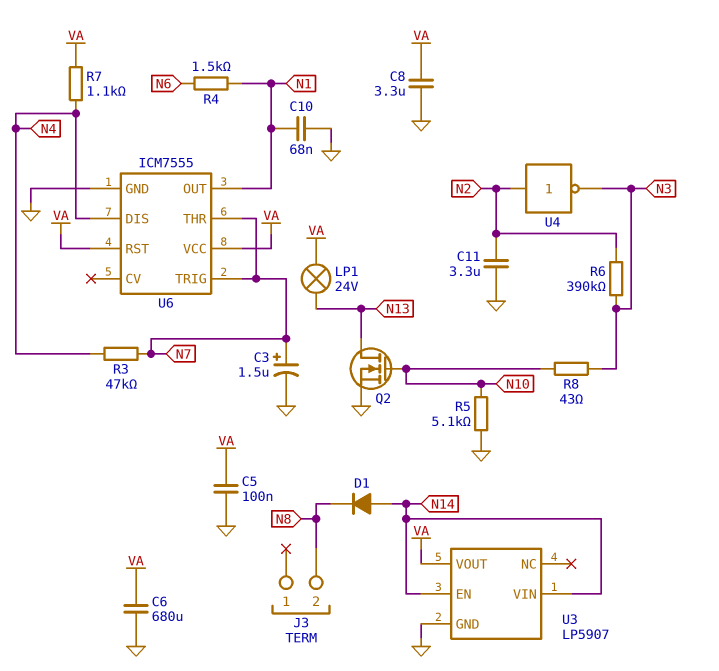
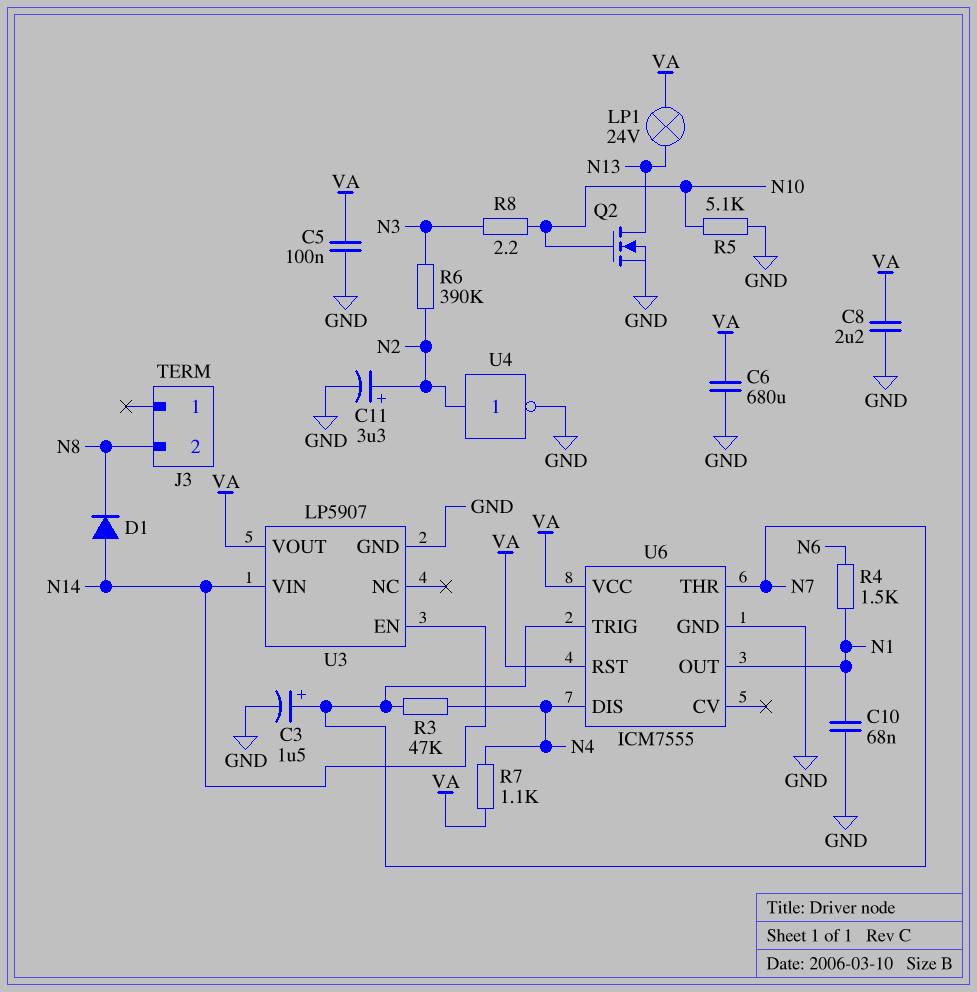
C8: 3.3uF (GND, VA) -> 2.2uF (GND, VA)
C11: 3.3uF (GND, N2) -> 3.3uF (plus N2, minus GND)
R8: 43 (N3, N10) -> 2.2 (N3, N10)
U4: NOT (in N2, out N3) -> NOT (in N2, out GND)

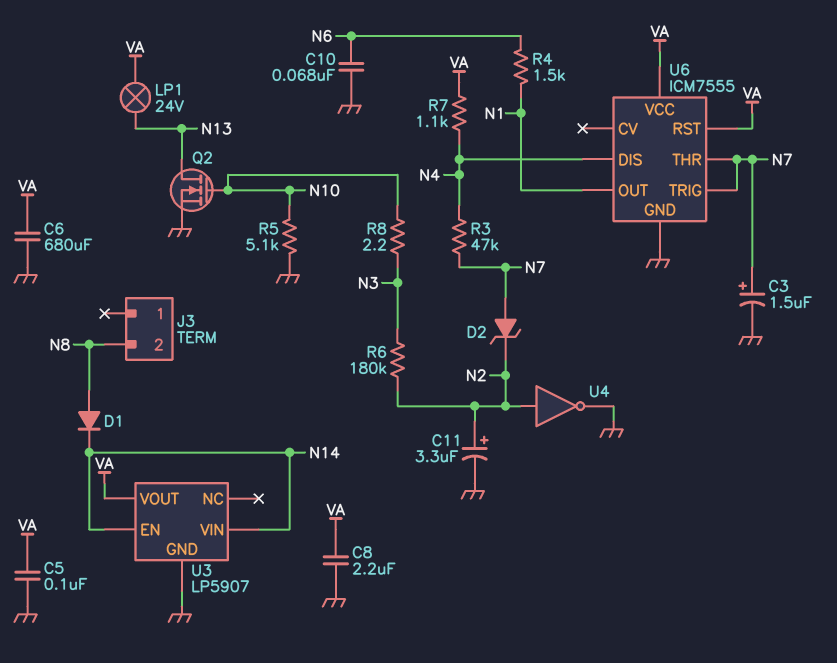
C10: 68nF (GND, N1) -> 68nF (GND, N6)
D1: diode (A N14, K N8) -> diode (A N8, K N14)
D2: none -> zener (A N7, K N2)
R6: 390k (N2, N3) -> 180k (N2, N3)

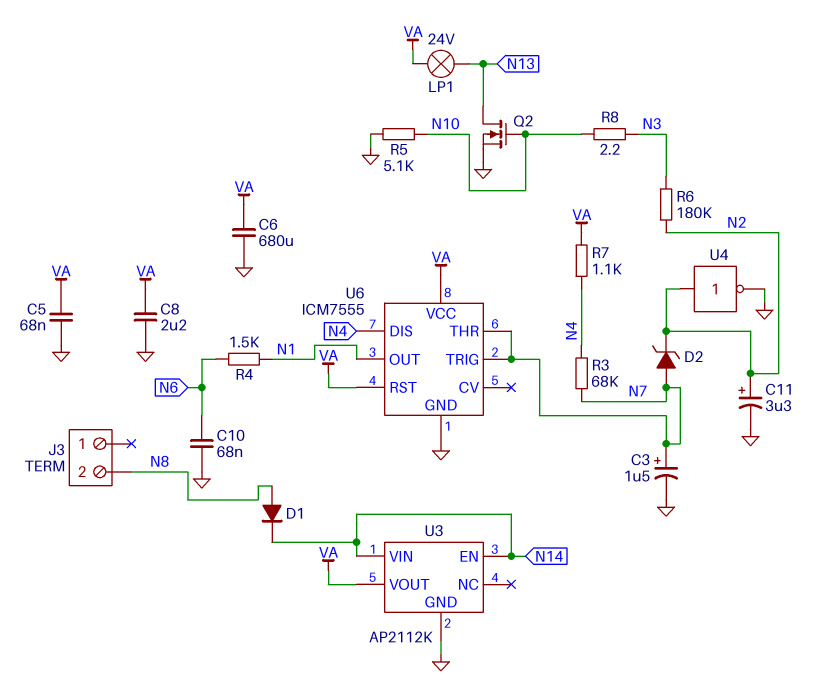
C5: 100nF (GND, VA) -> 68nF (GND, VA)
R3: 47k (N4, N7) -> 68k (N4, N7)
U3: LP5907 -> AP2112K

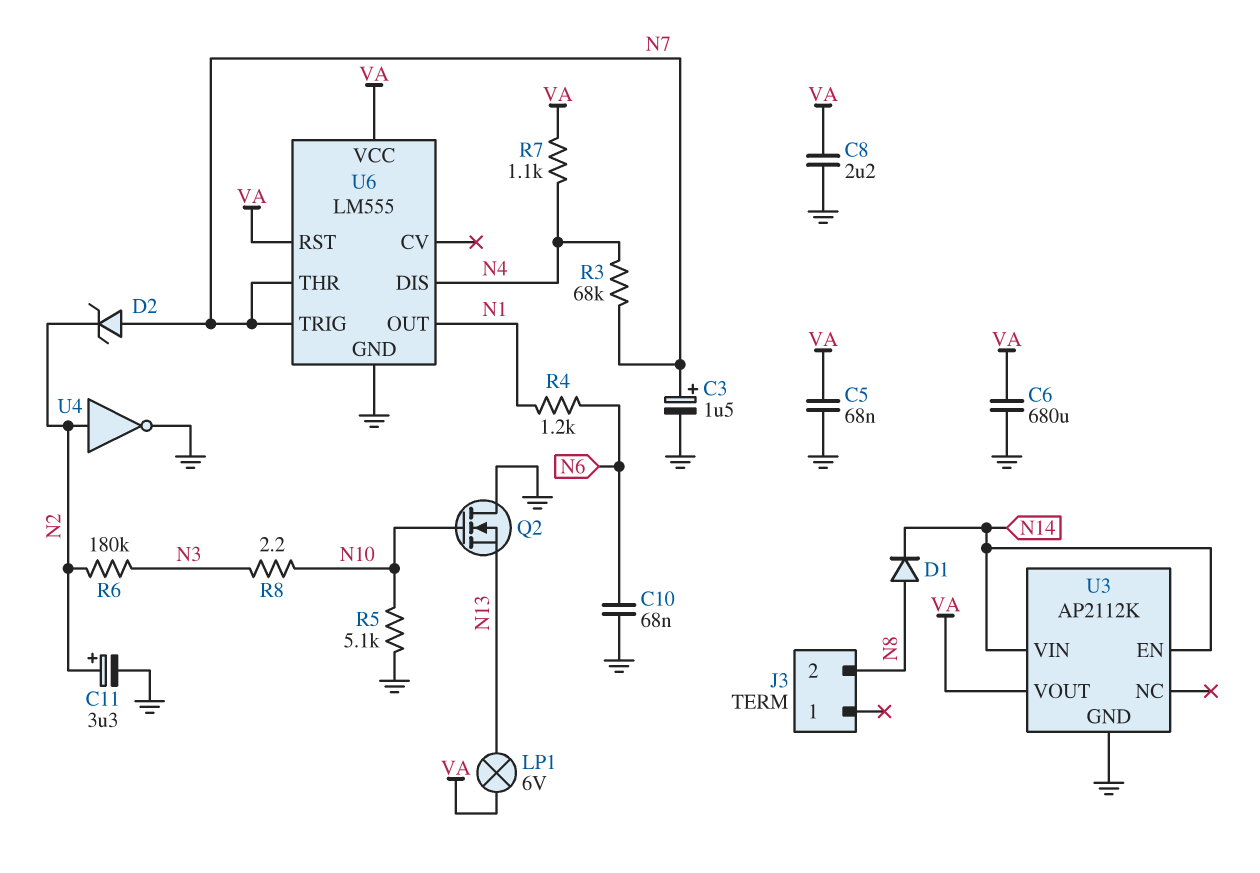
LP1: lamp 24V (N13, VA) -> lamp 6V (N13, VA)
Q2: NMOS (G N10, D N13, S GND) -> NMOS (G N10, D GND, S N13)
R4: 1.5k (N1, N6) -> 1.2k (N1, N6)
U6: ICM7555 -> LM555

